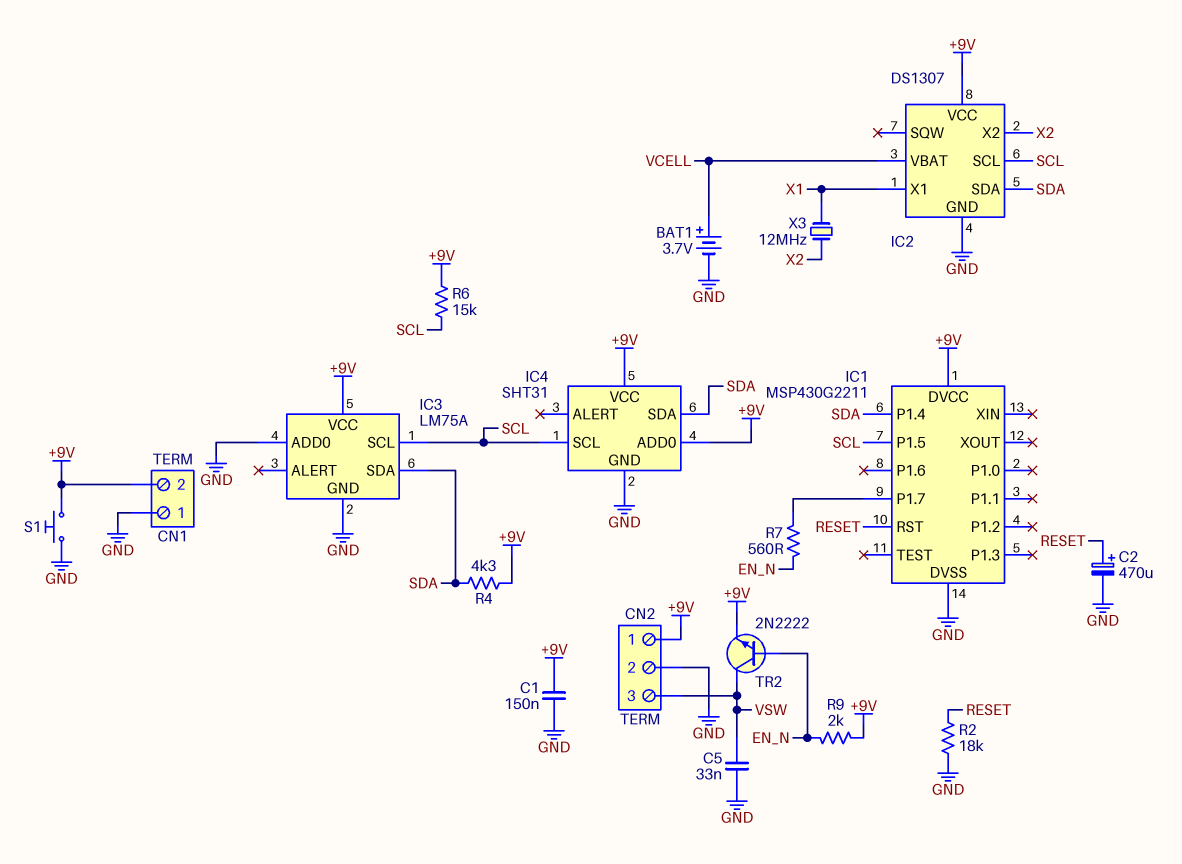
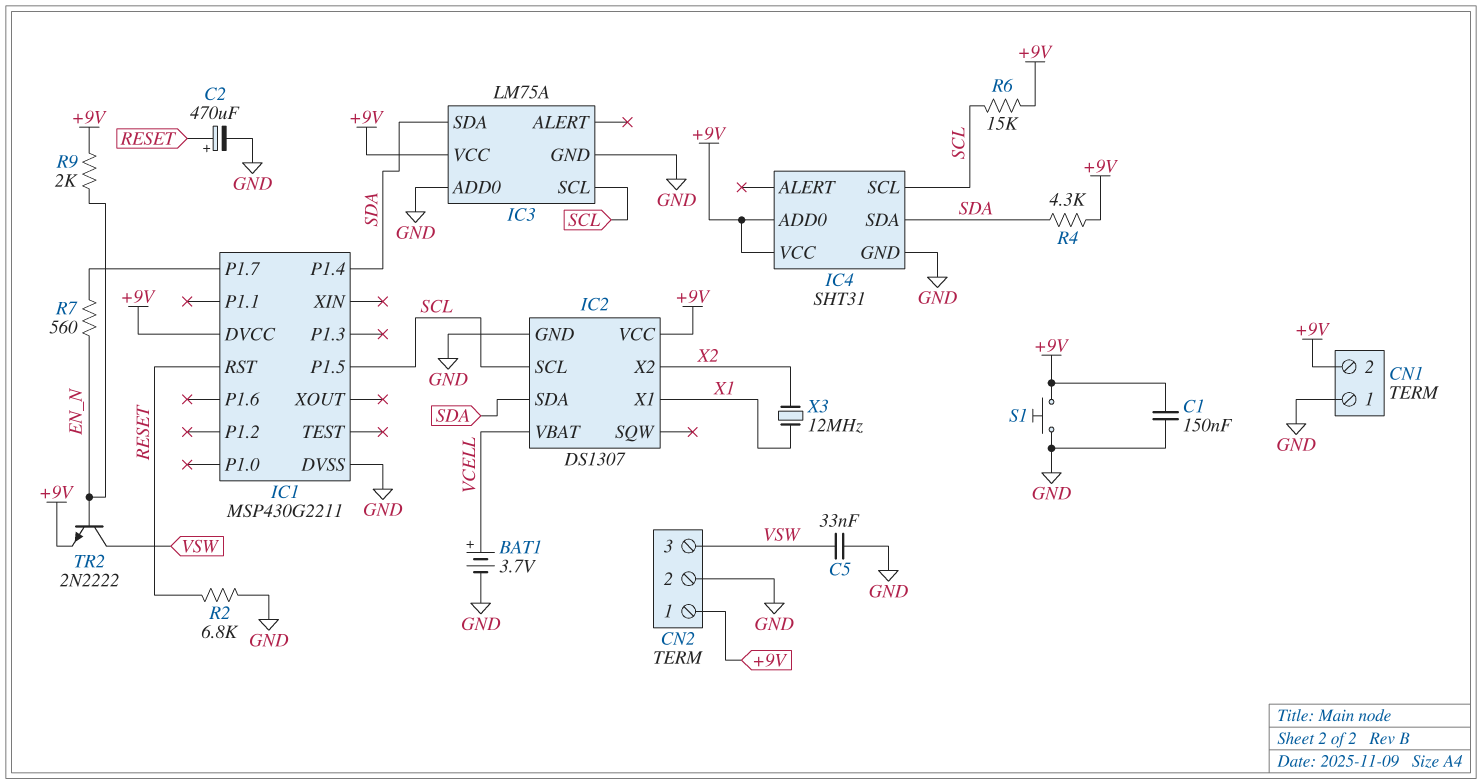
R2: 18k (GND, RESET) -> 6.8k (GND, RESET)

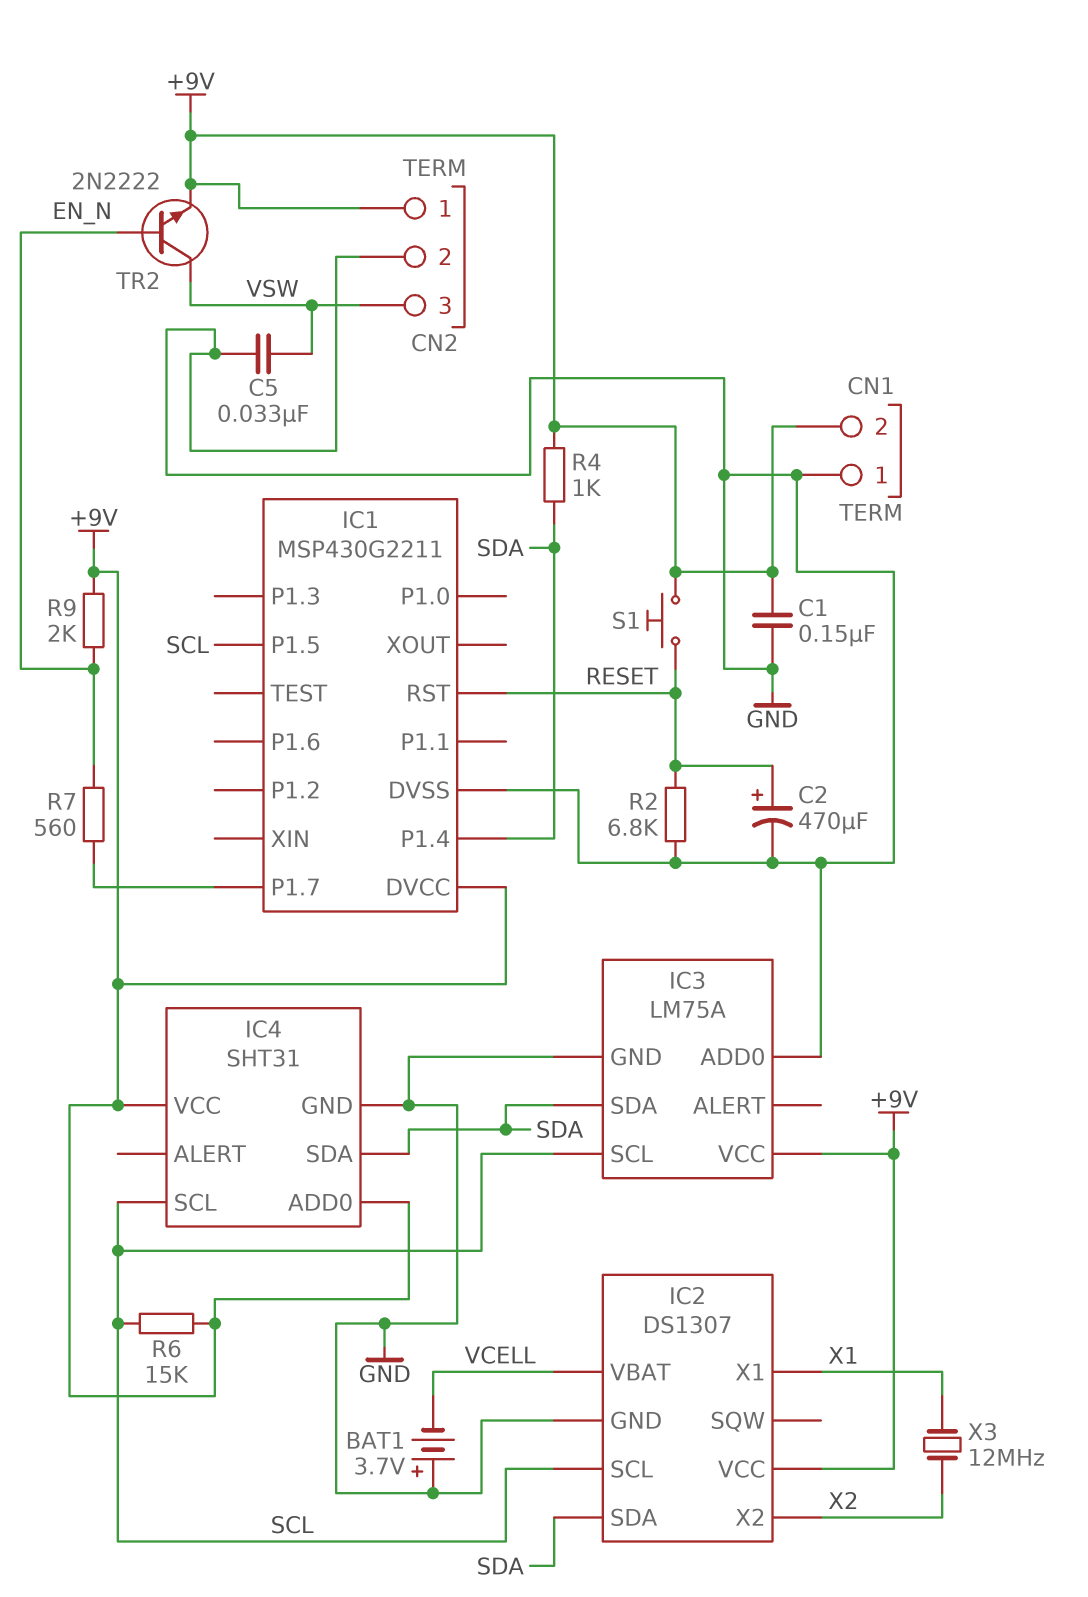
BAT1: 3.7V (plus VCELL, minus GND) -> 3.7V (plus GND, minus VCELL)
R4: 4.3k (+9V, SDA) -> 1k (+9V, SDA)
S1: button (+9V, GND) -> button (+9V, RESET)

